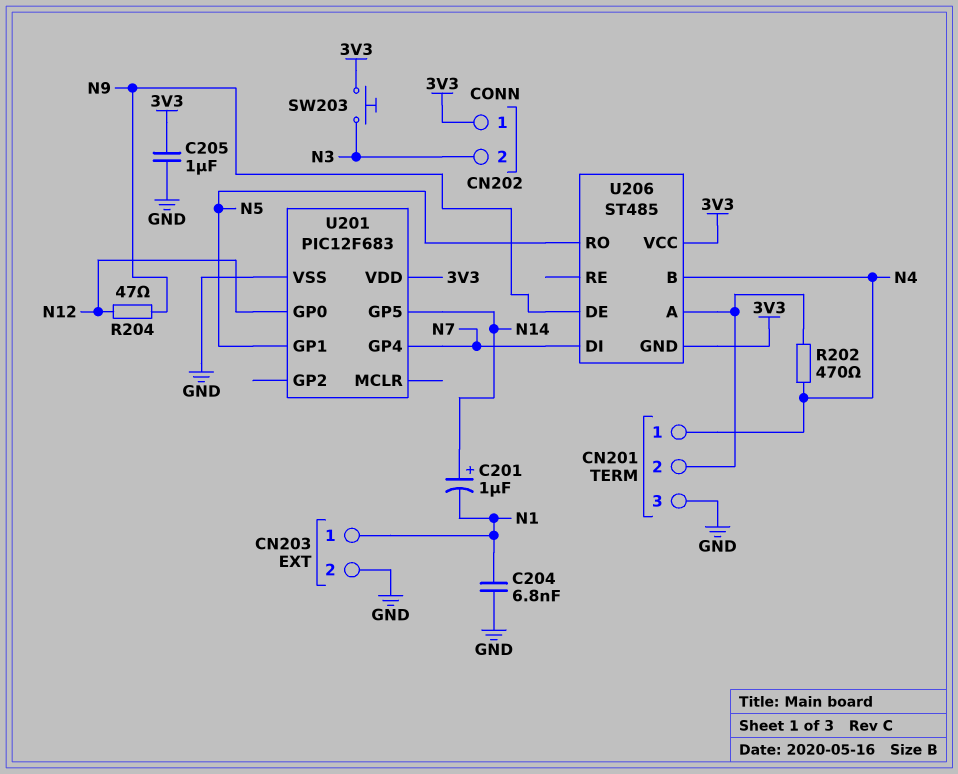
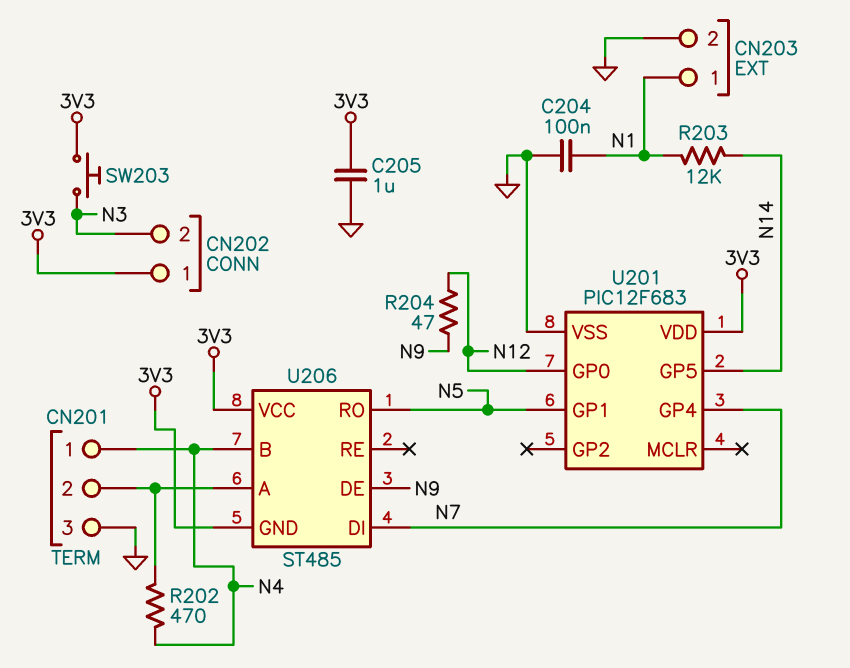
C201: 1uF (plus N14, minus N1) -> none
C204: 6.8nF (GND, N1) -> 100nF (GND, N1)
R203: none -> 12k (N1, N14)

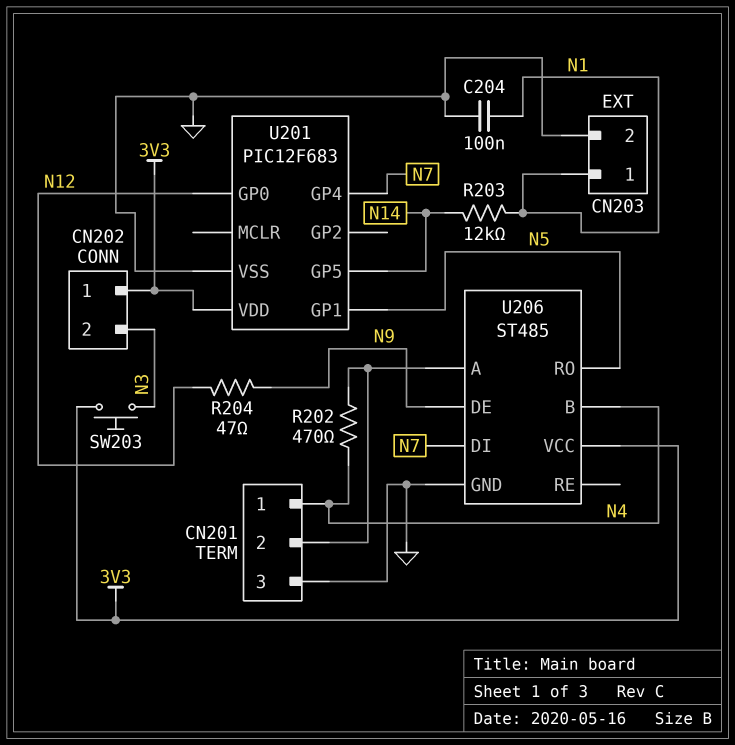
C205: 1uF (3V3, GND) -> none
U206 pin GND: 3V3 -> GND

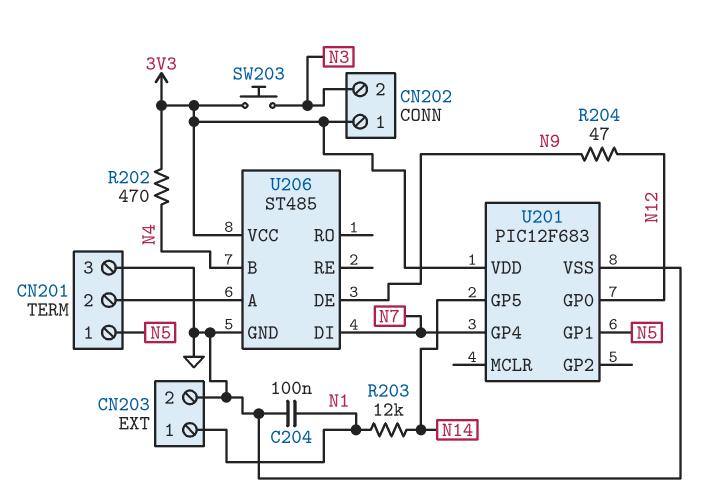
CN201 pin 1: N4 -> N5
R202: 470 (CN201/2, N4) -> 470 (3V3, N4)
U206 pin RO: N5 -> none

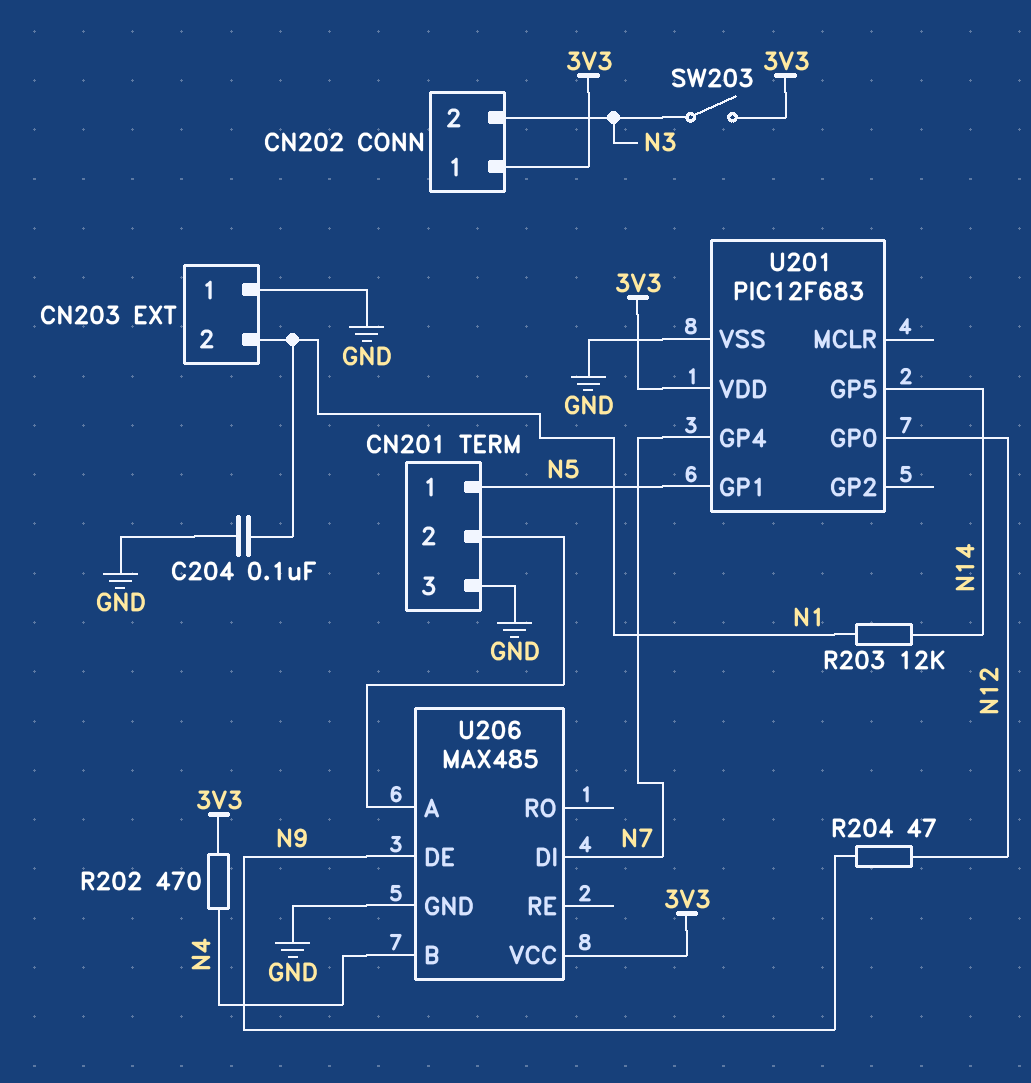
CN203 pin 1: N1 -> GND
CN203 pin 2: GND -> N1
SW203: button (3V3, N3) -> switch (3V3, N3)
U206: ST485 -> MAX485

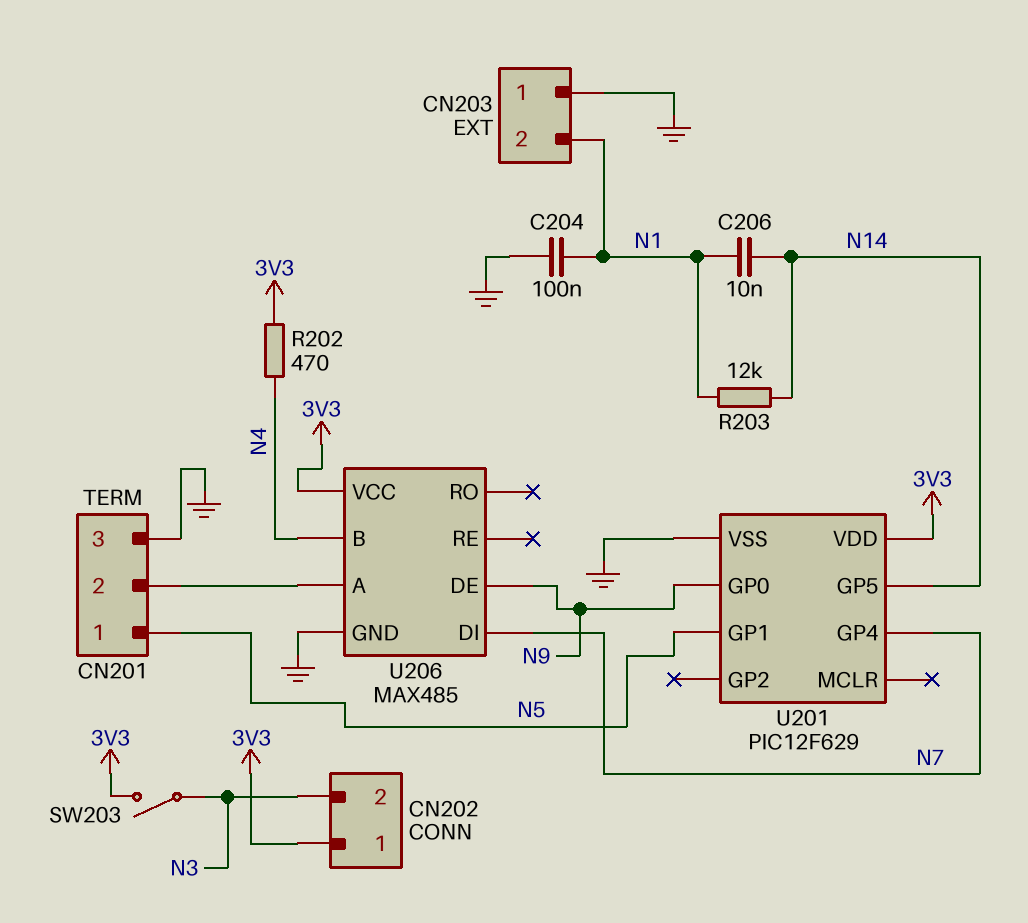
C206: none -> 10nF (N1, N14)
R204: 47 (N9, N12) -> none
U201: PIC12F683 -> PIC12F629
U201 pin GP0: N12 -> N9

